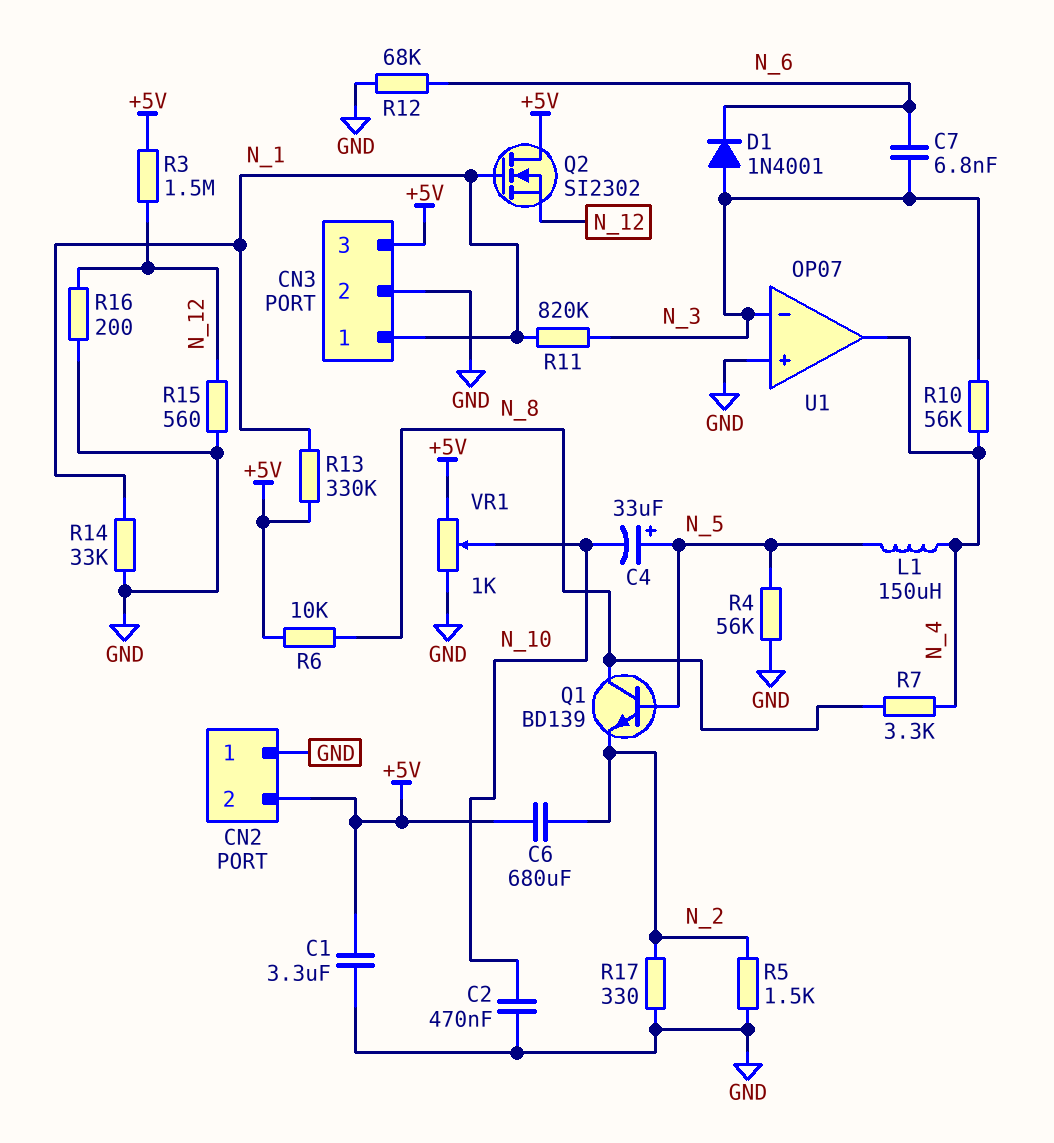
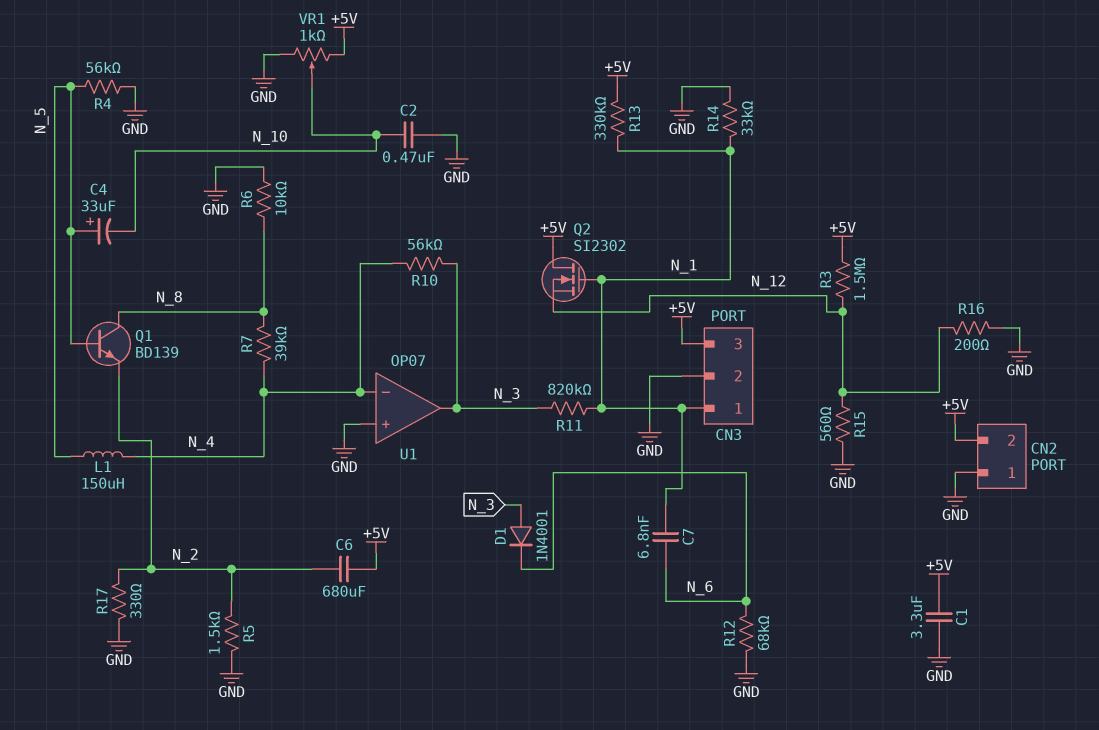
C7: 6.8nF (N_3, N_6) -> 6.8nF (N_1, N_6)
R6: 10k (+5V, N_8) -> 10k (GND, N_8)
R7: 3.3k (N_4, N_8) -> 39k (N_4, N_8)
U1 pin in-: N_3 -> N_4
U1 pin out: N_4 -> N_3

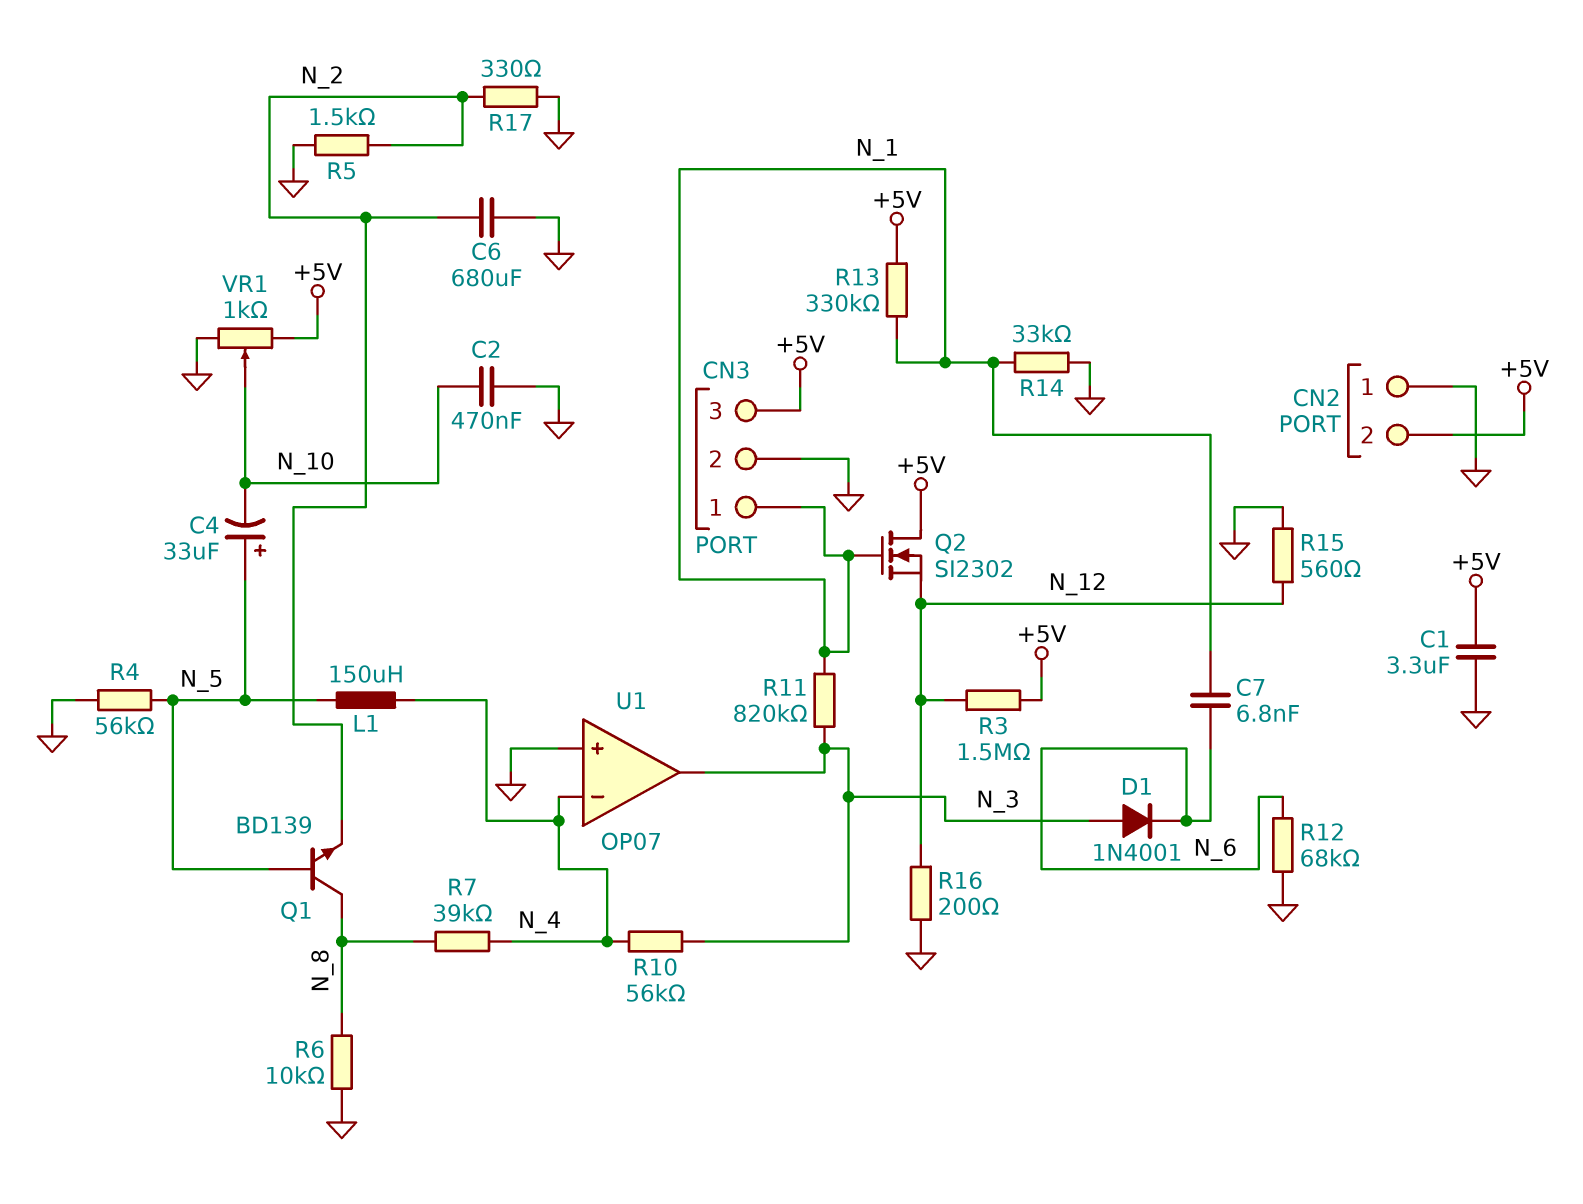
C6: 680uF (+5V, N_2) -> 680uF (GND, N_2)

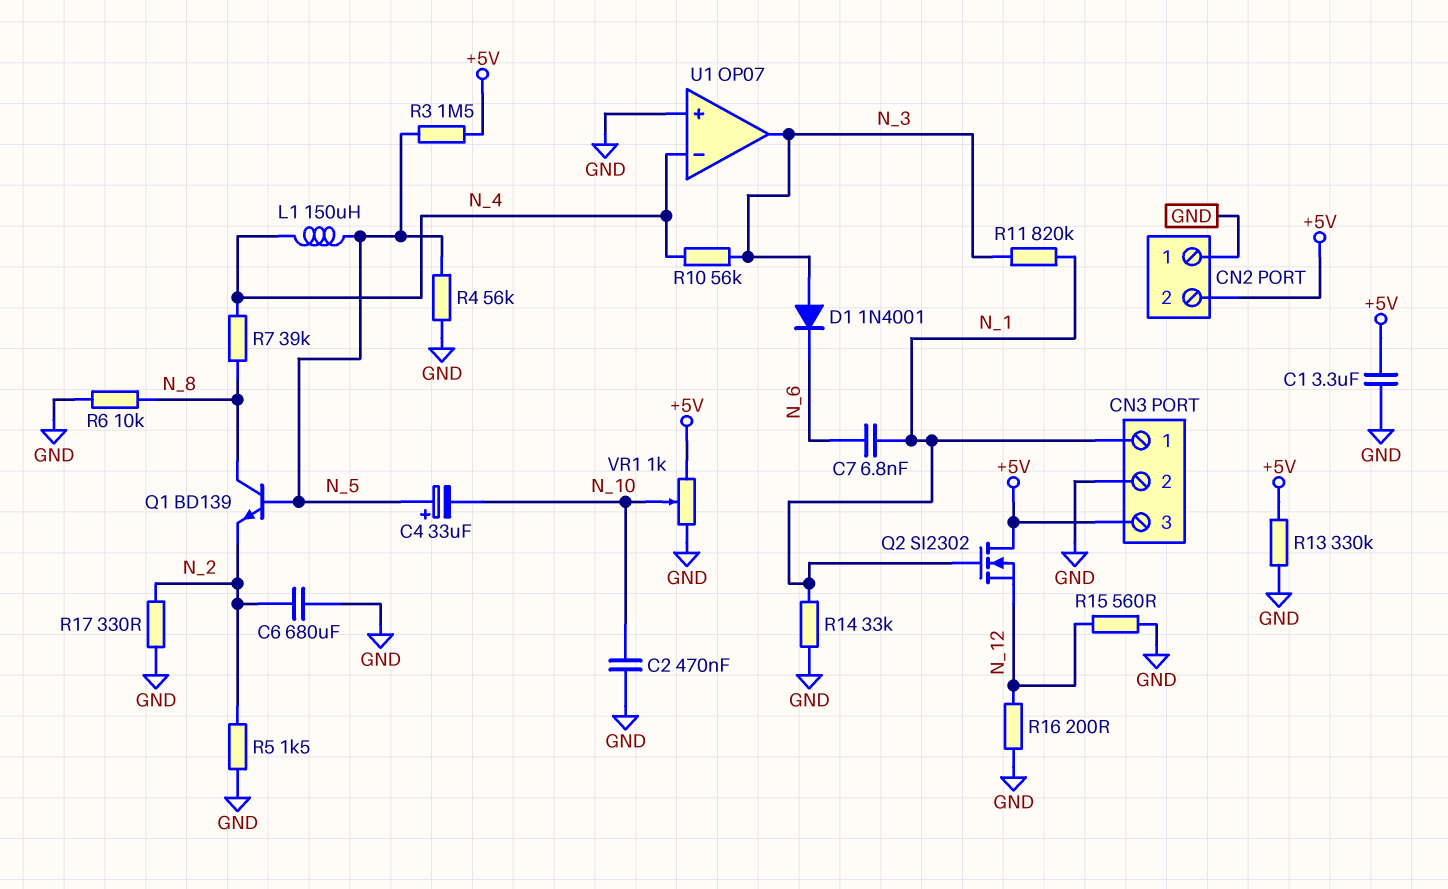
R3: 1.5M (+5V, N_12) -> 1.5M (+5V, N_5)
R12: 68k (GND, N_6) -> none
R13: 330k (+5V, N_1) -> 330k (+5V, GND)

